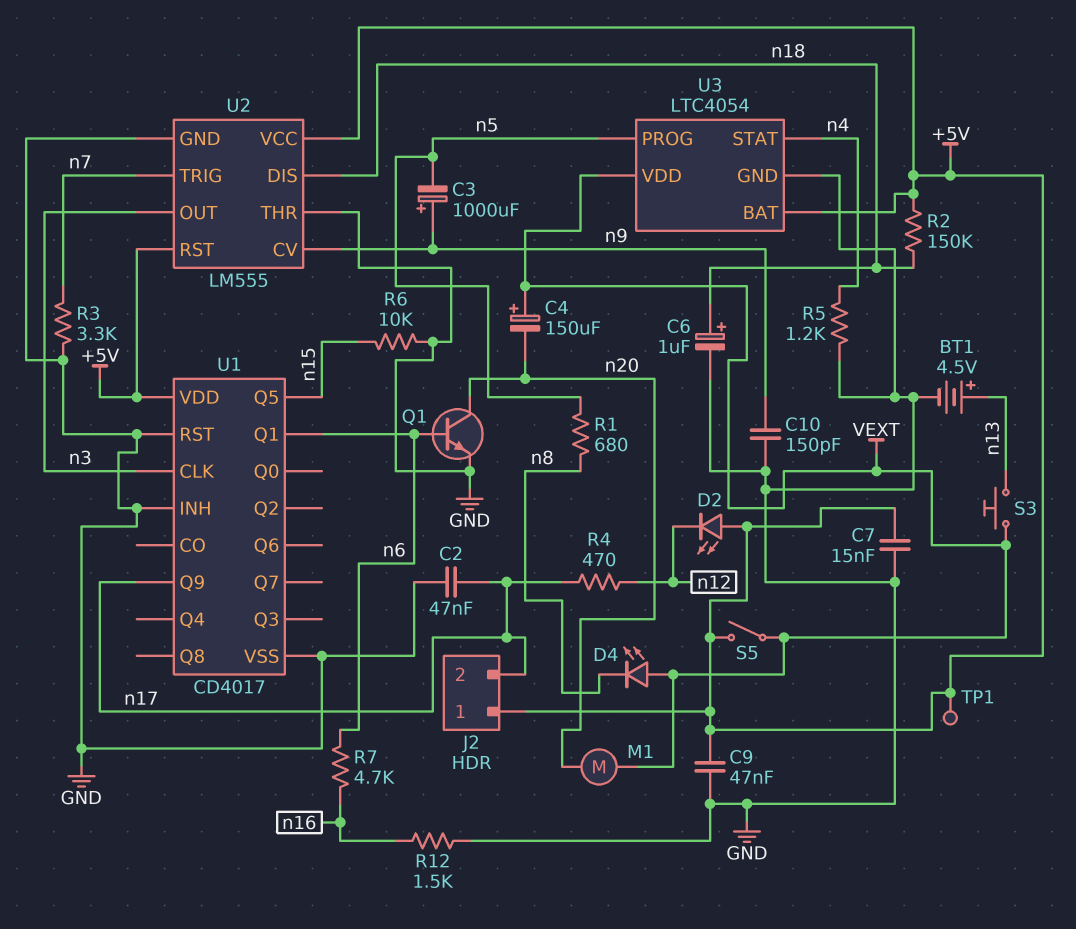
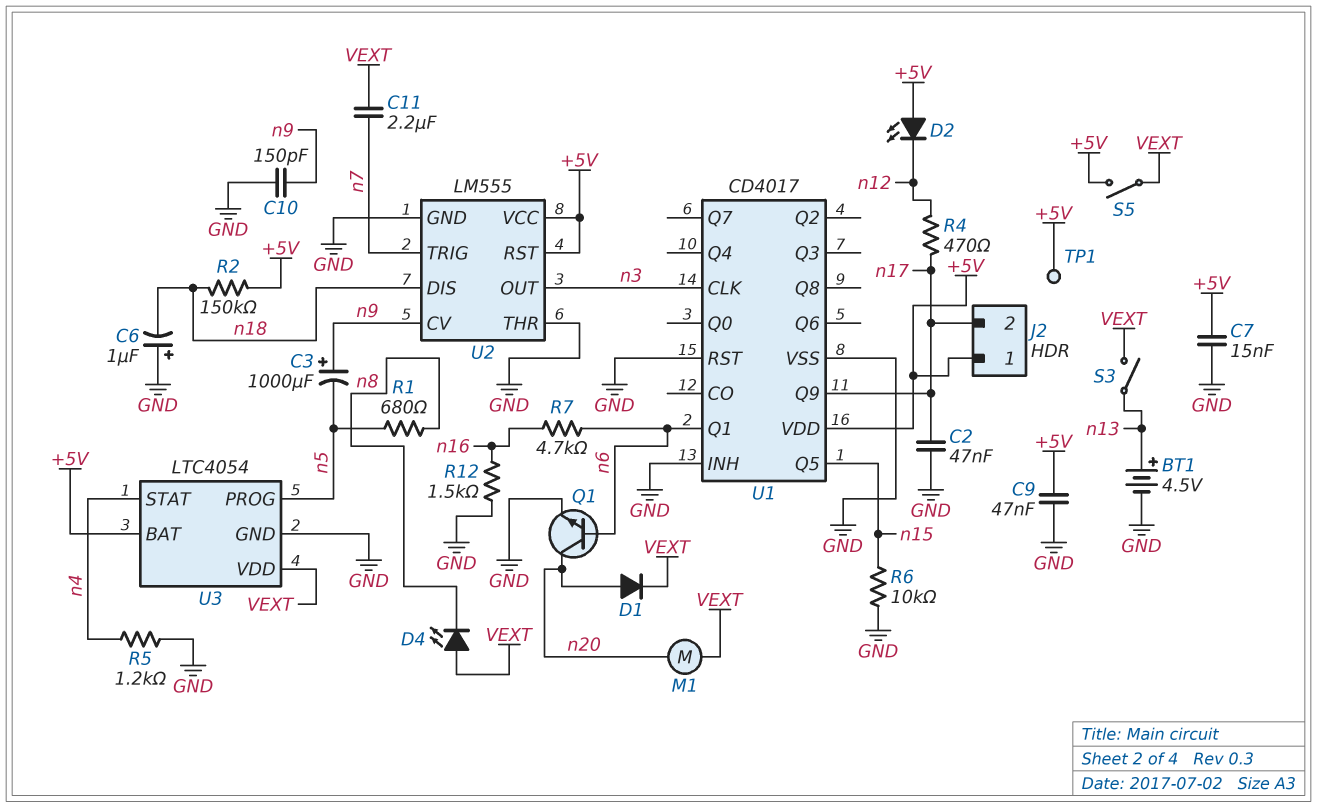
C4: 150uF (plus VEXT, minus n20) -> none
C6: 1uF (plus n18, minus GND) -> 1uF (plus GND, minus n18)
C11: none -> 2.2uF (VEXT, n7)
D1: none -> diode (A n20, K VEXT)
R3: 3.3k (GND, n7) -> none
S3: button (VEXT, n13) -> switch (VEXT, n13)

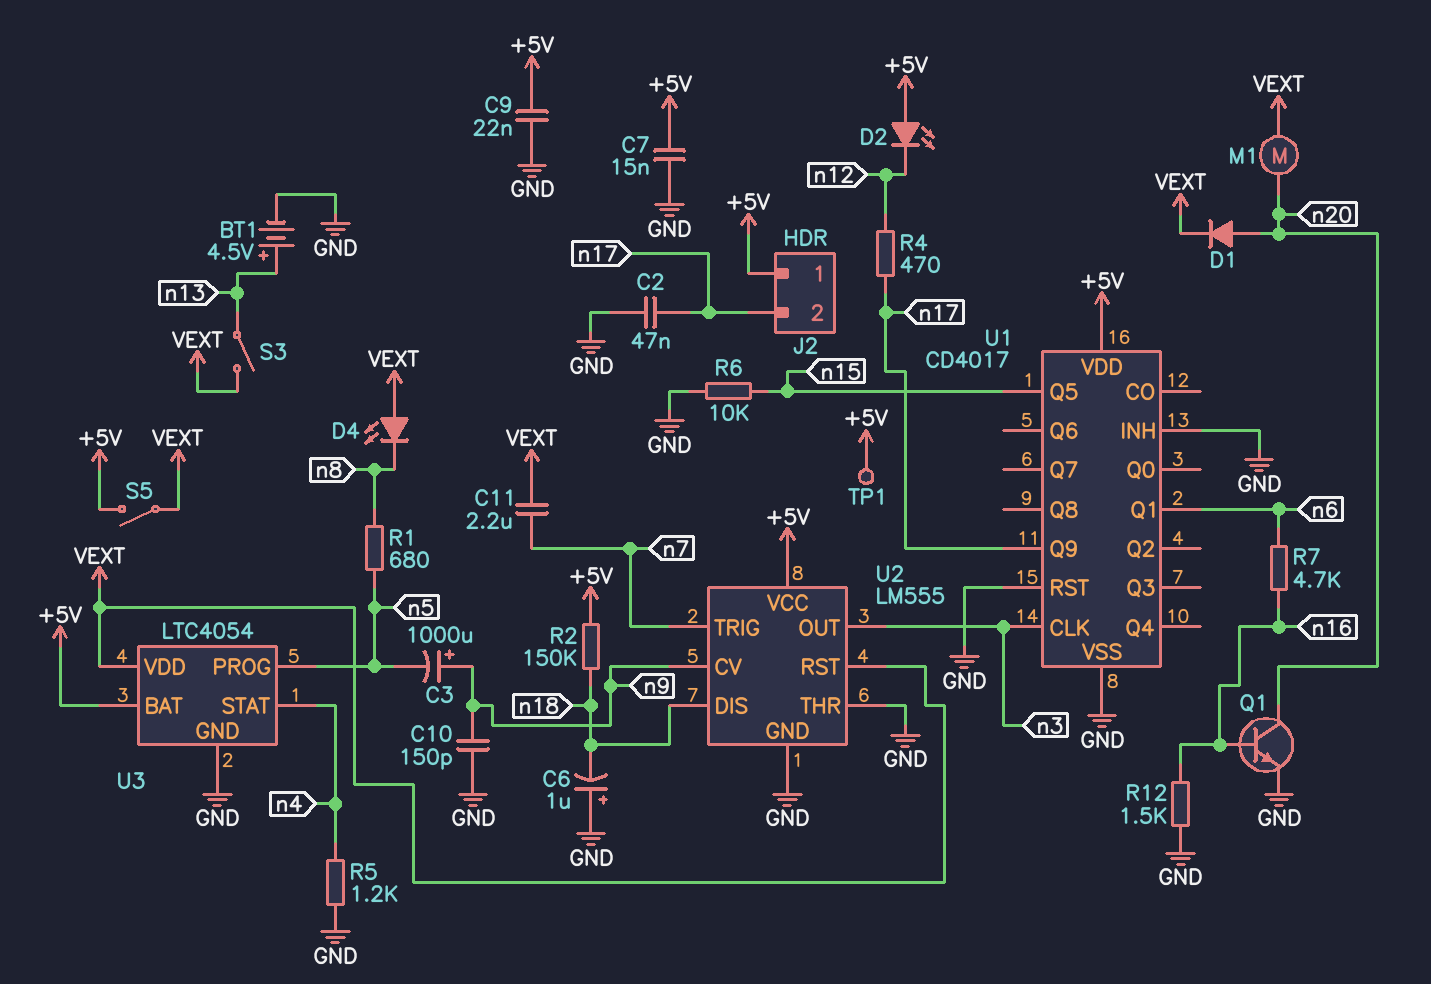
C9: 47nF (+5V, GND) -> 22nF (+5V, GND)
Q1: NPN (B n6, C n20, E GND) -> NPN (B n16, C n20, E GND)
U2 pin RST: +5V -> VEXT

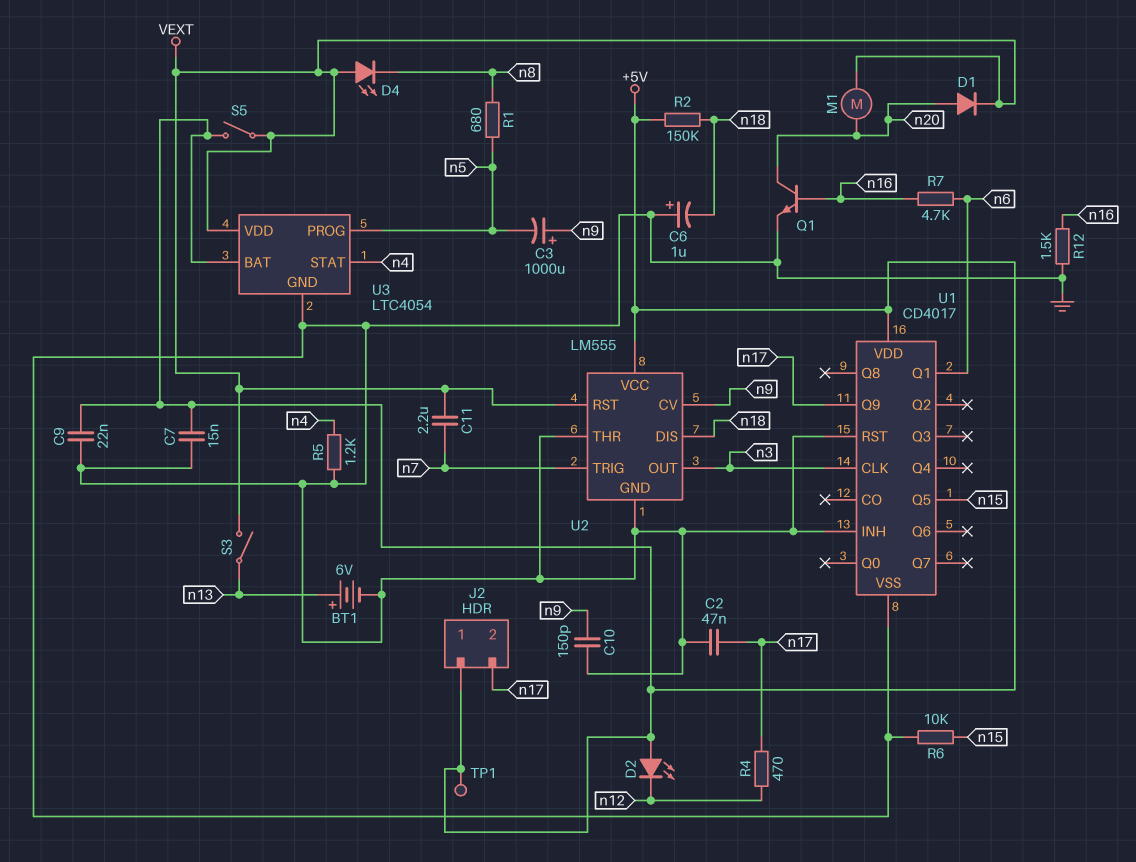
BT1: 4.5V (plus n13, minus GND) -> 6V (plus n13, minus GND)

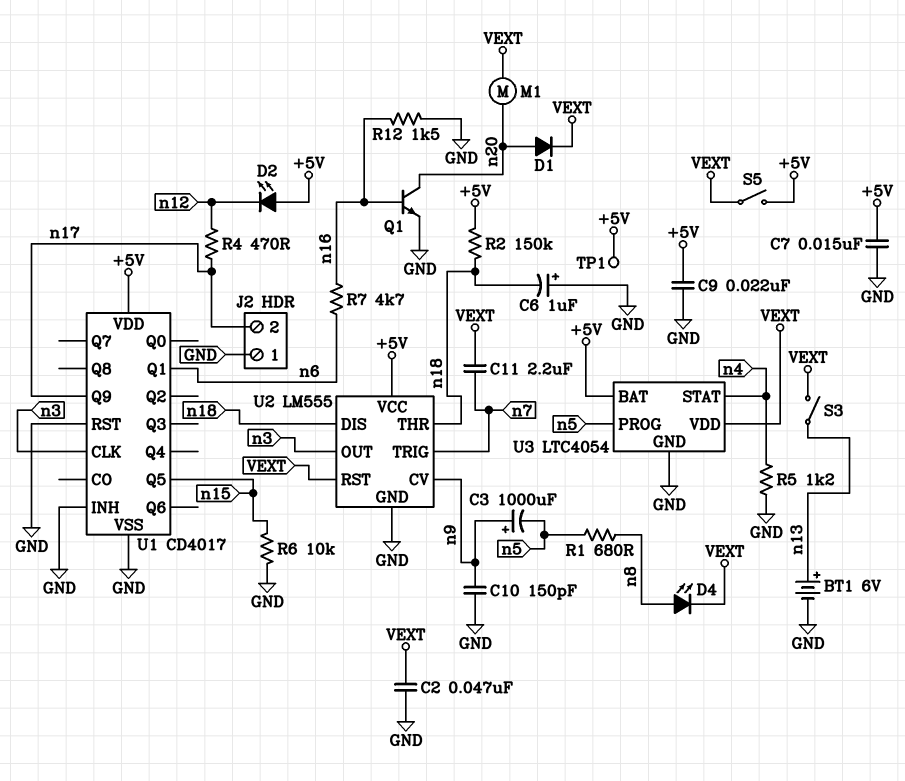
C2: 47nF (GND, n17) -> 47nF (GND, VEXT)
D4: LED (A VEXT, K n8) -> LED (A n8, K VEXT)
J2 pin 1: +5V -> GND
U2 pin THR: GND -> n18

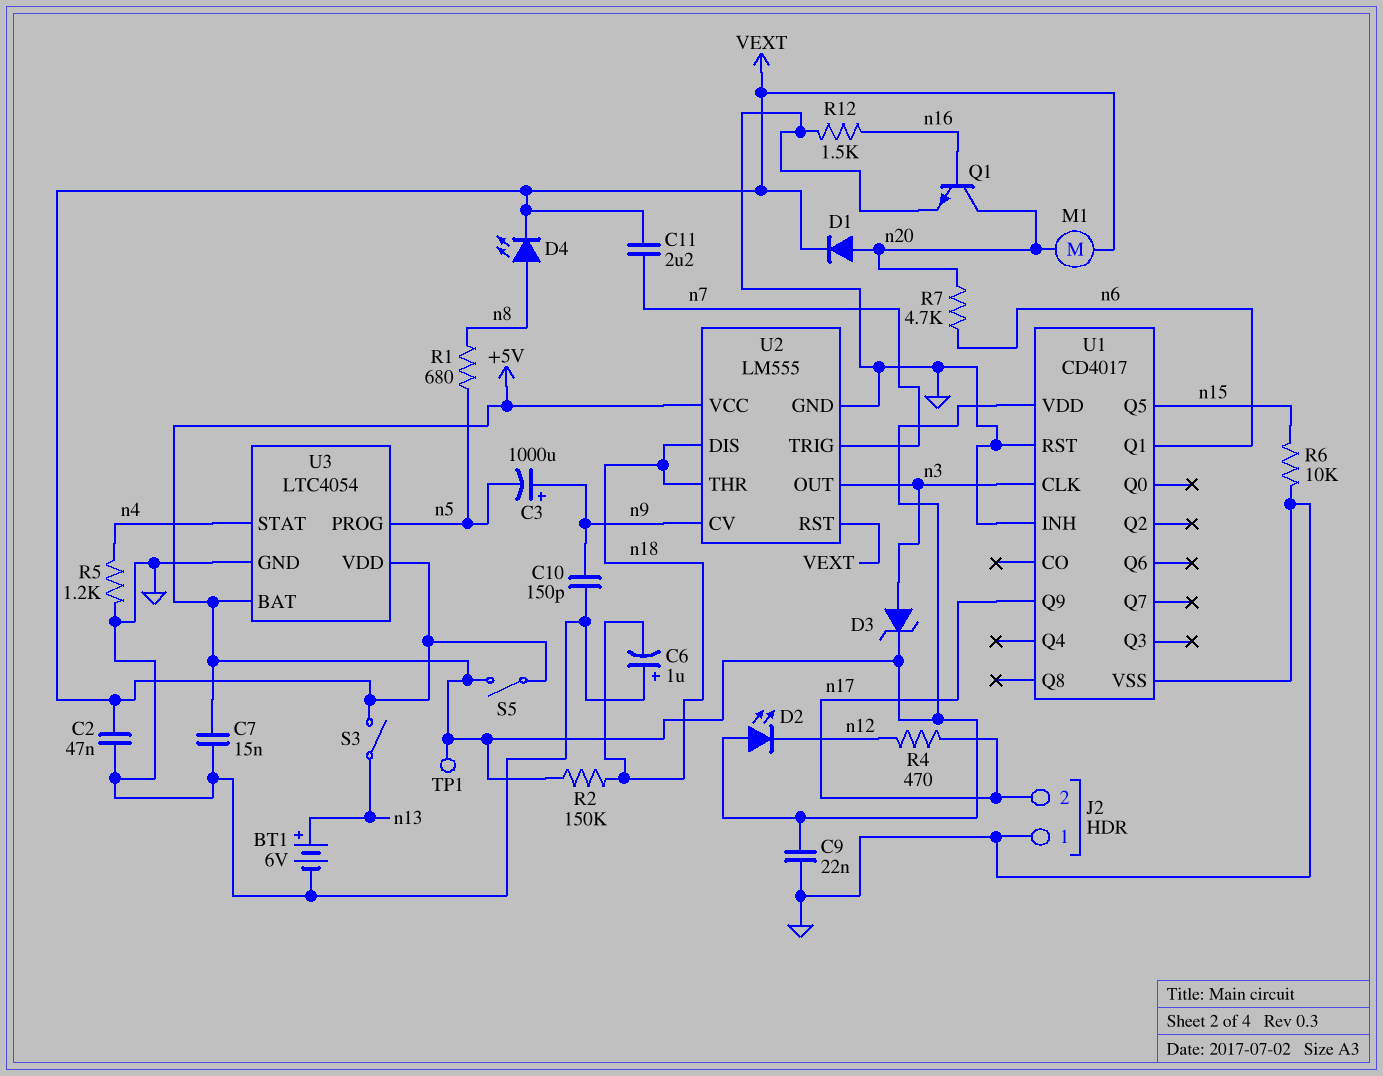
D3: none -> zener (A n3, K +5V)
R7: 4.7k (n6, n16) -> 4.7k (n6, n20)

